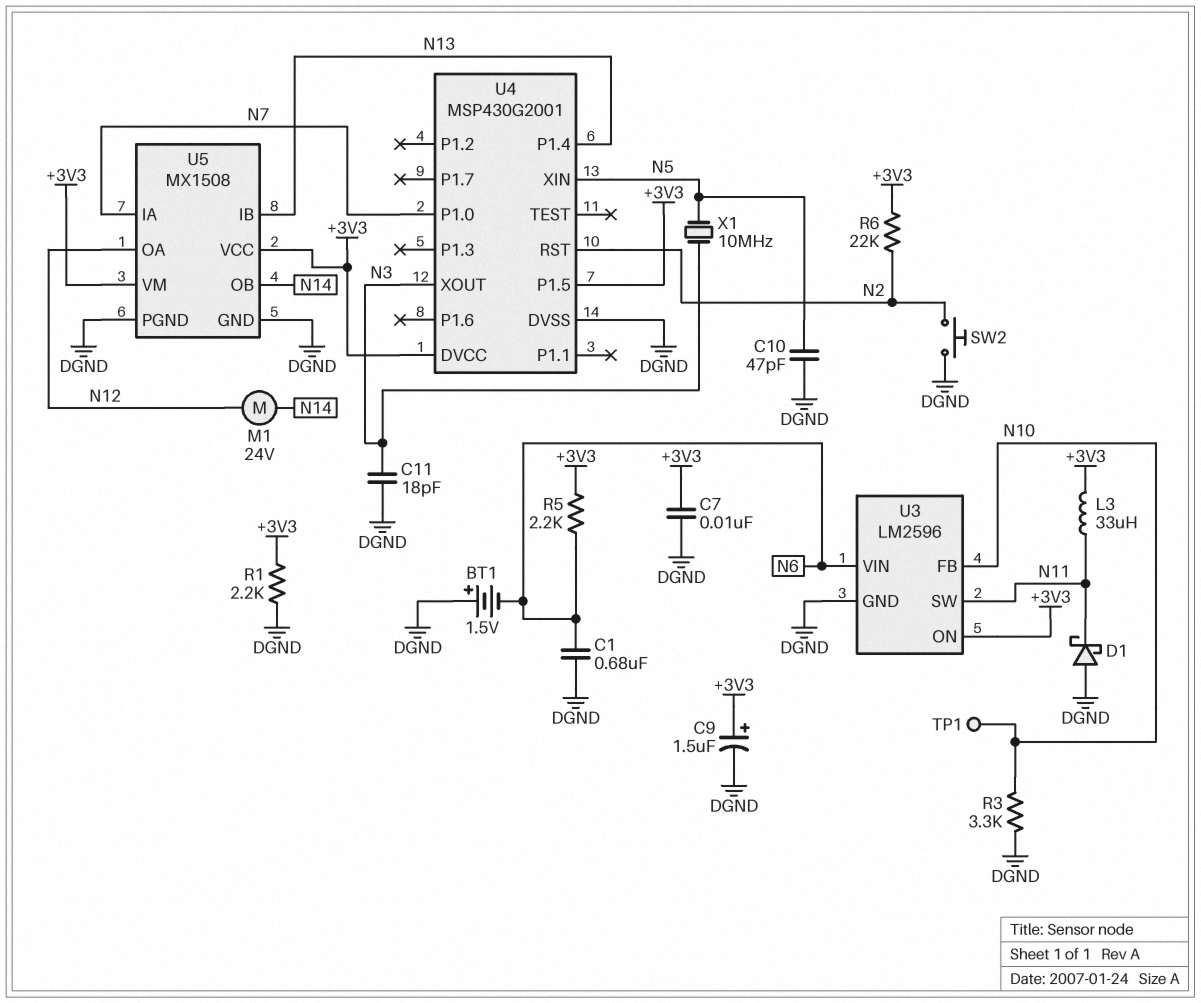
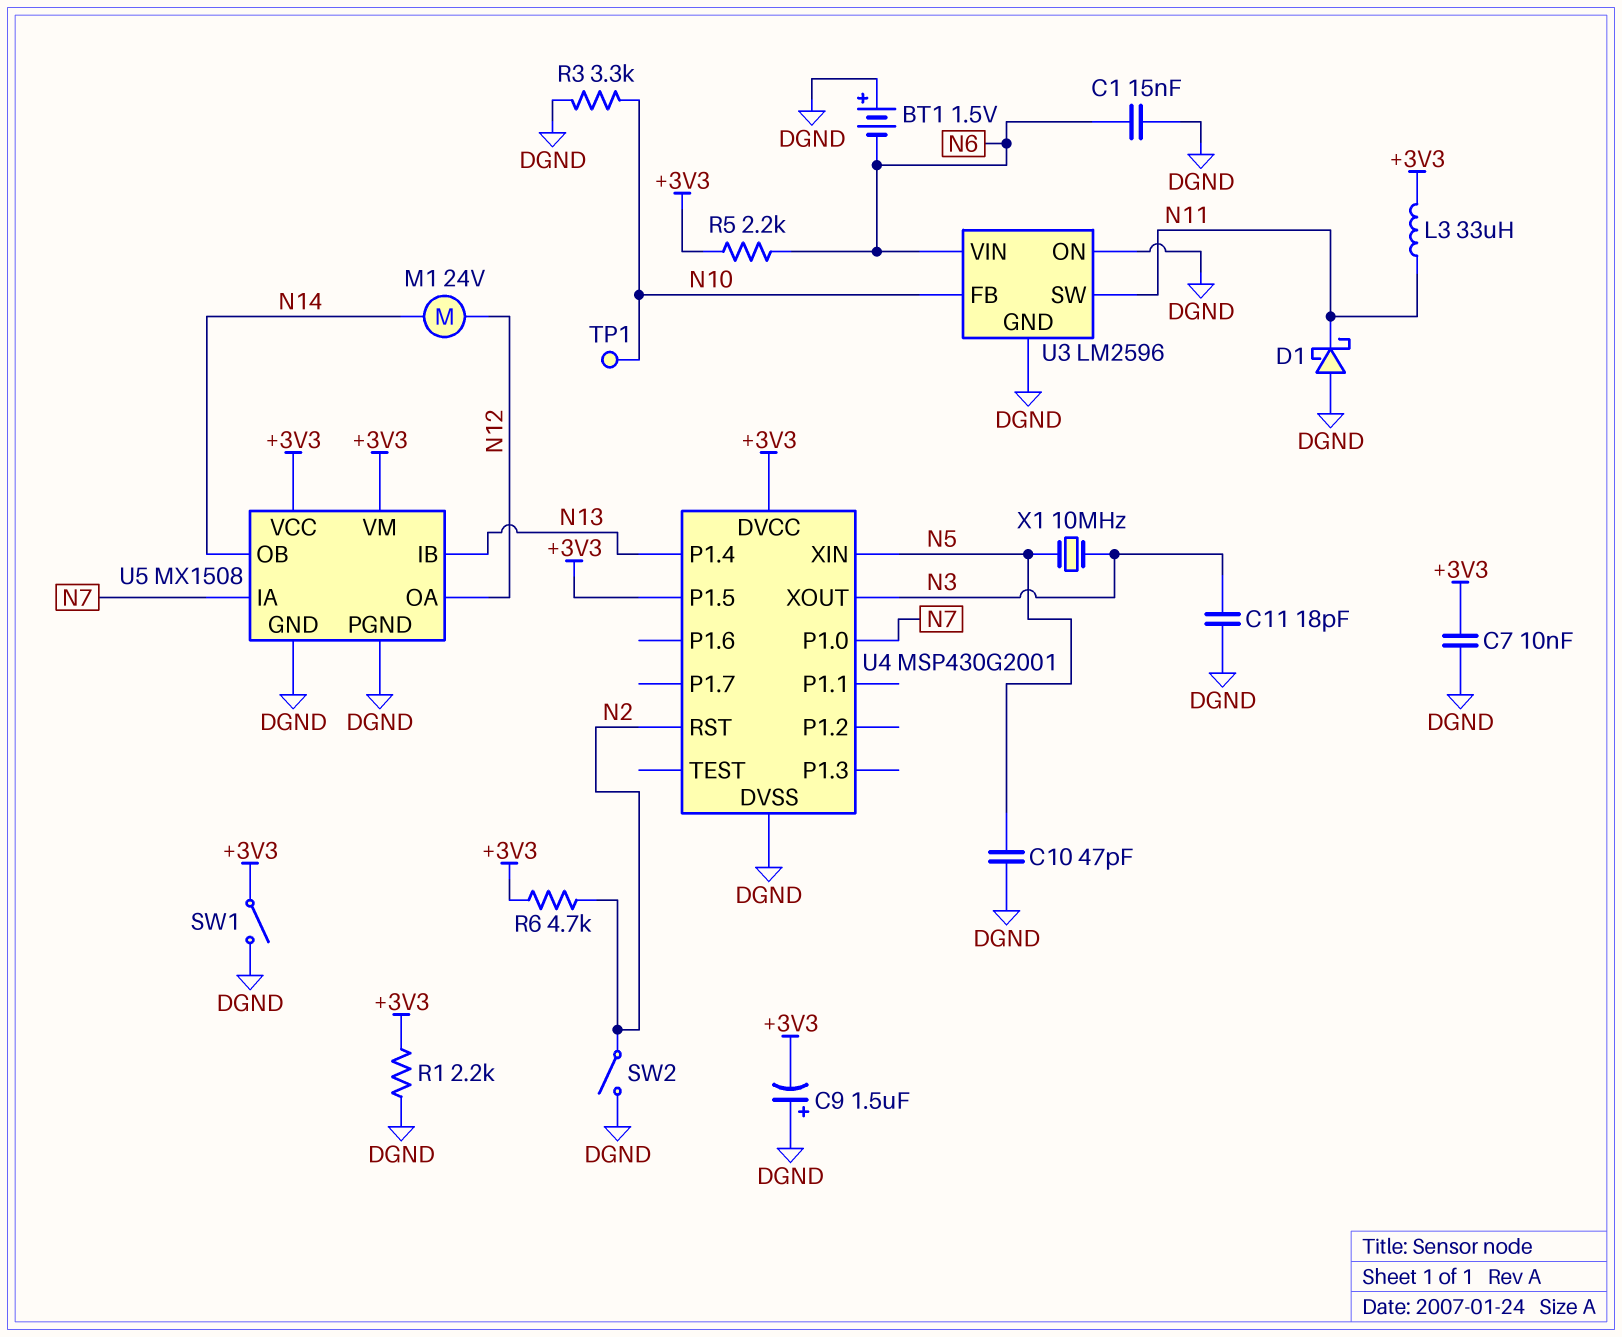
C1: 680nF (DGND, N6) -> 15nF (DGND, N6)
C9: 1.5uF (plus +3V3, minus DGND) -> 1.5uF (plus DGND, minus +3V3)
R6: 22k (+3V3, N2) -> 4.7k (+3V3, N2)
SW1: none -> switch (+3V3, DGND)
SW2: button (DGND, N2) -> switch (DGND, N2)
U3 pin ON: +3V3 -> DGND

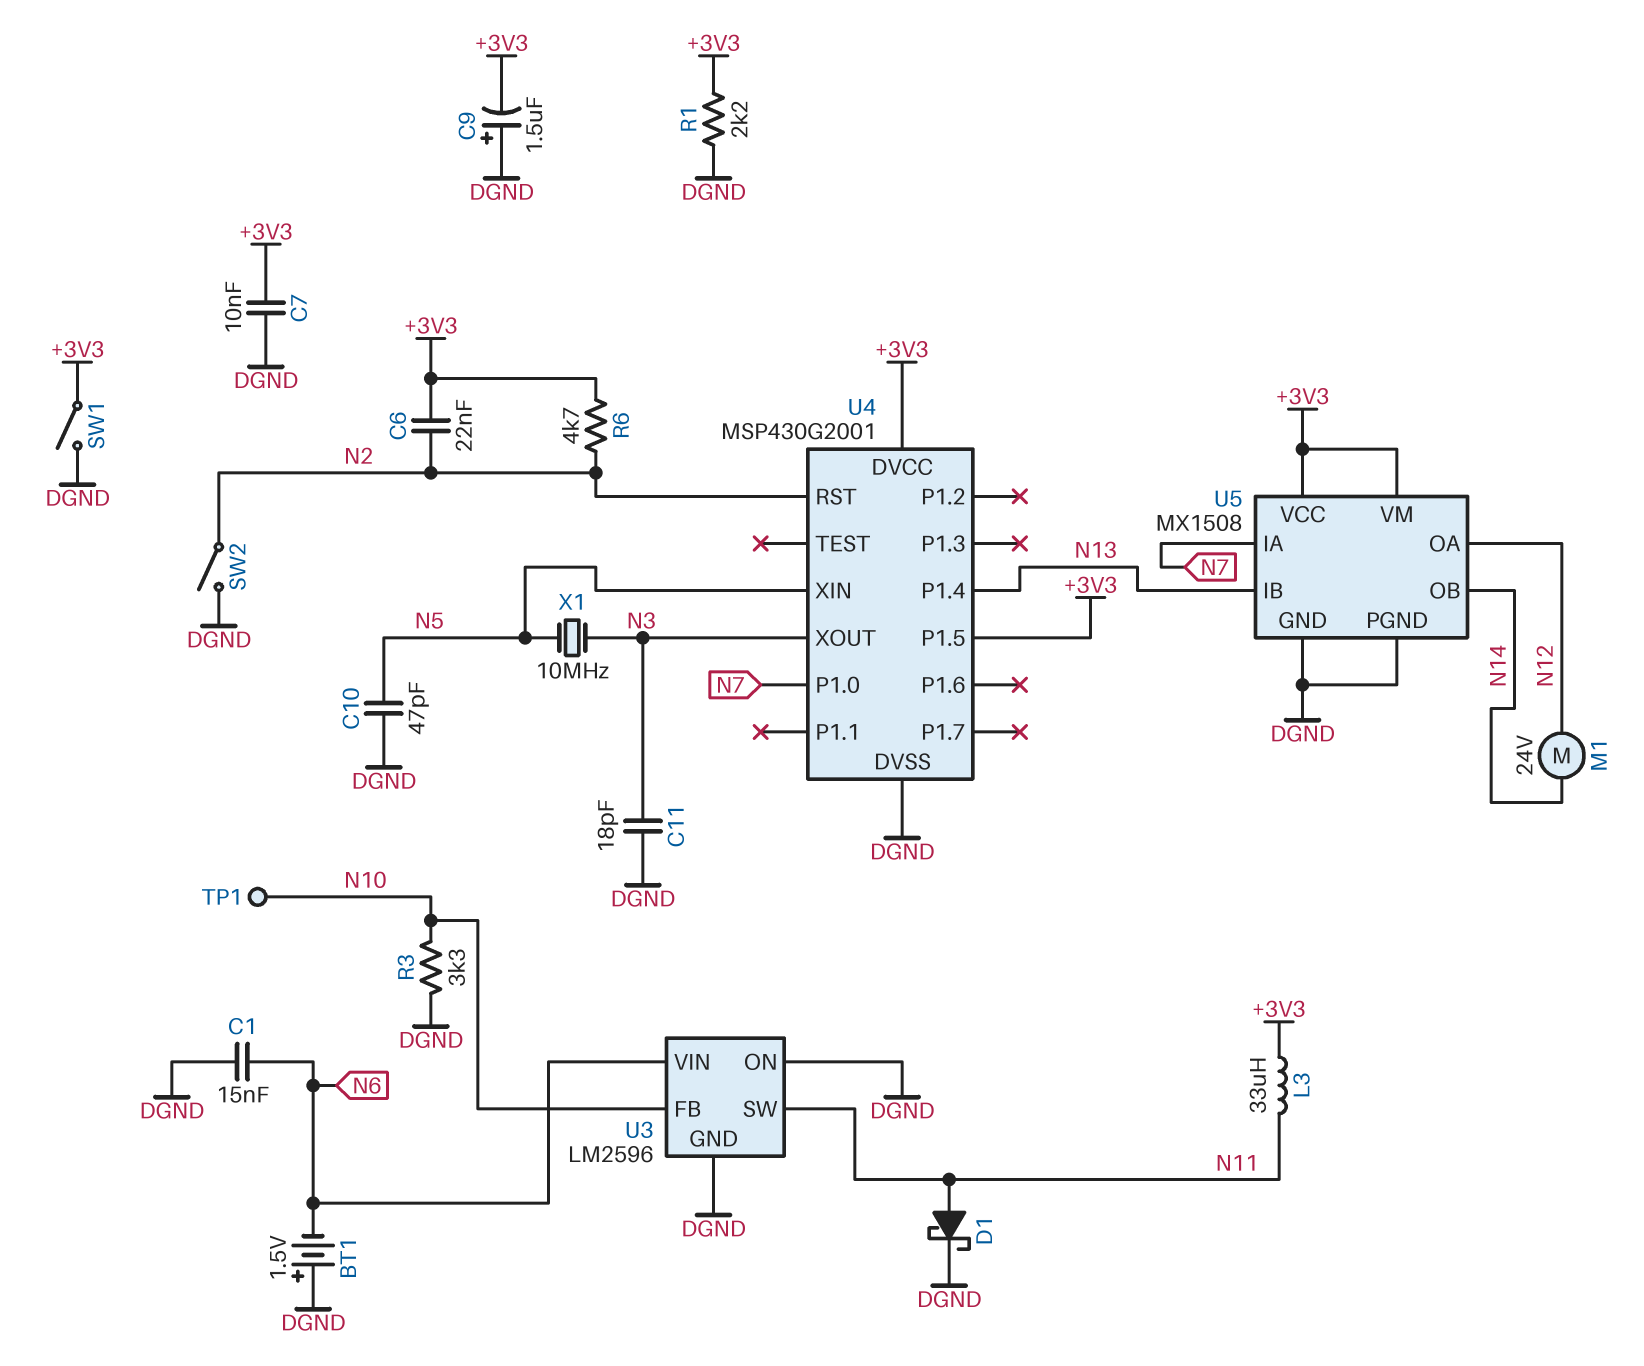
C6: none -> 22nF (+3V3, N2)
D1: schottky (A DGND, K N11) -> schottky (A N11, K DGND)
R5: 2.2k (+3V3, N6) -> none

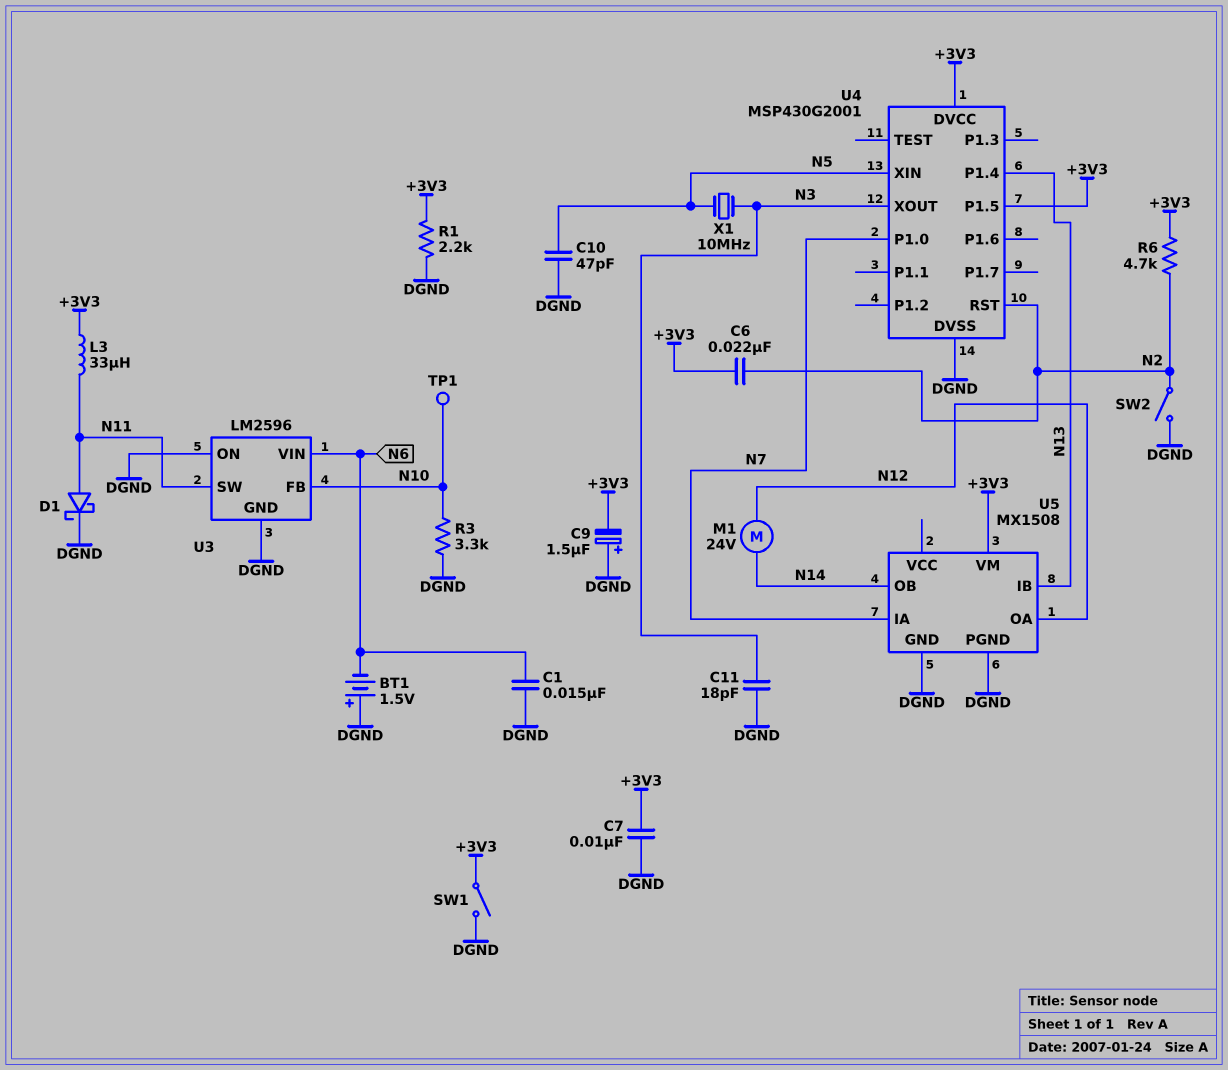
U5 pin VCC: +3V3 -> none

